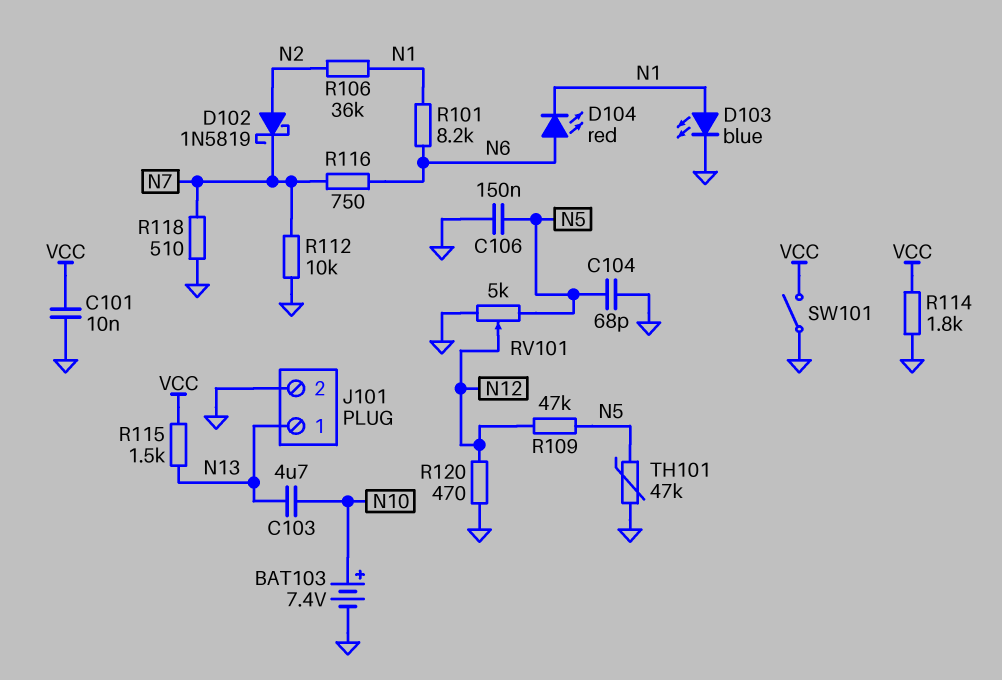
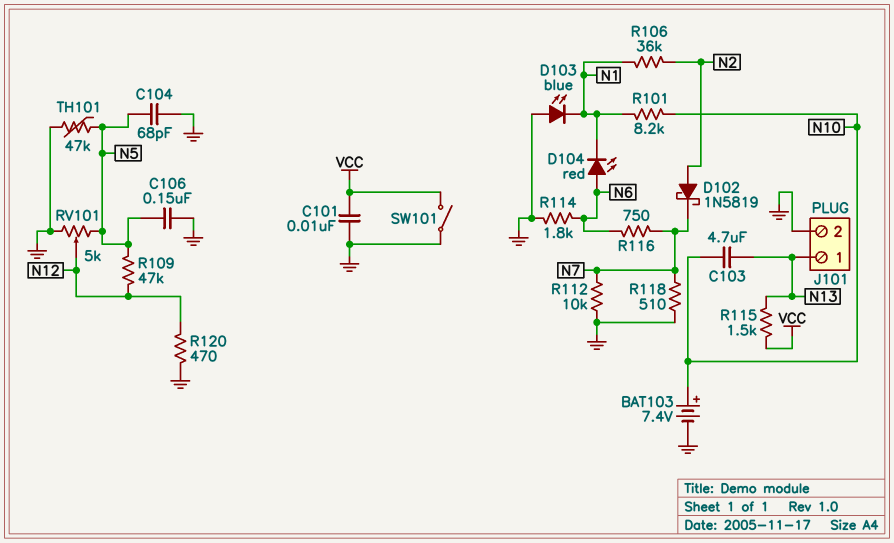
D103: LED blue (A N1, K GND) -> LED blue (A GND, K N1)
R101: 8.2k (N1, N6) -> 8.2k (N1, N10)
R114: 1.8k (GND, VCC) -> 1.8k (GND, N6)

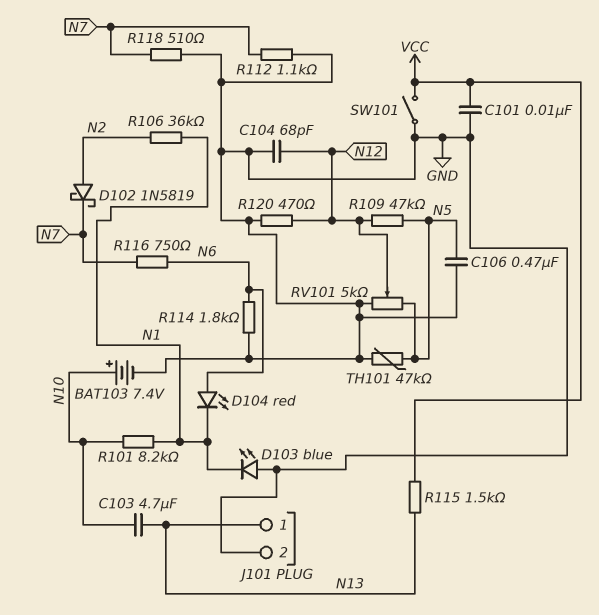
C104: 68pF (GND, N5) -> 68pF (GND, N12)
C106: 150nF (GND, N5) -> 470nF (GND, N5)
R112: 10k (GND, N7) -> 1.1k (GND, N7)

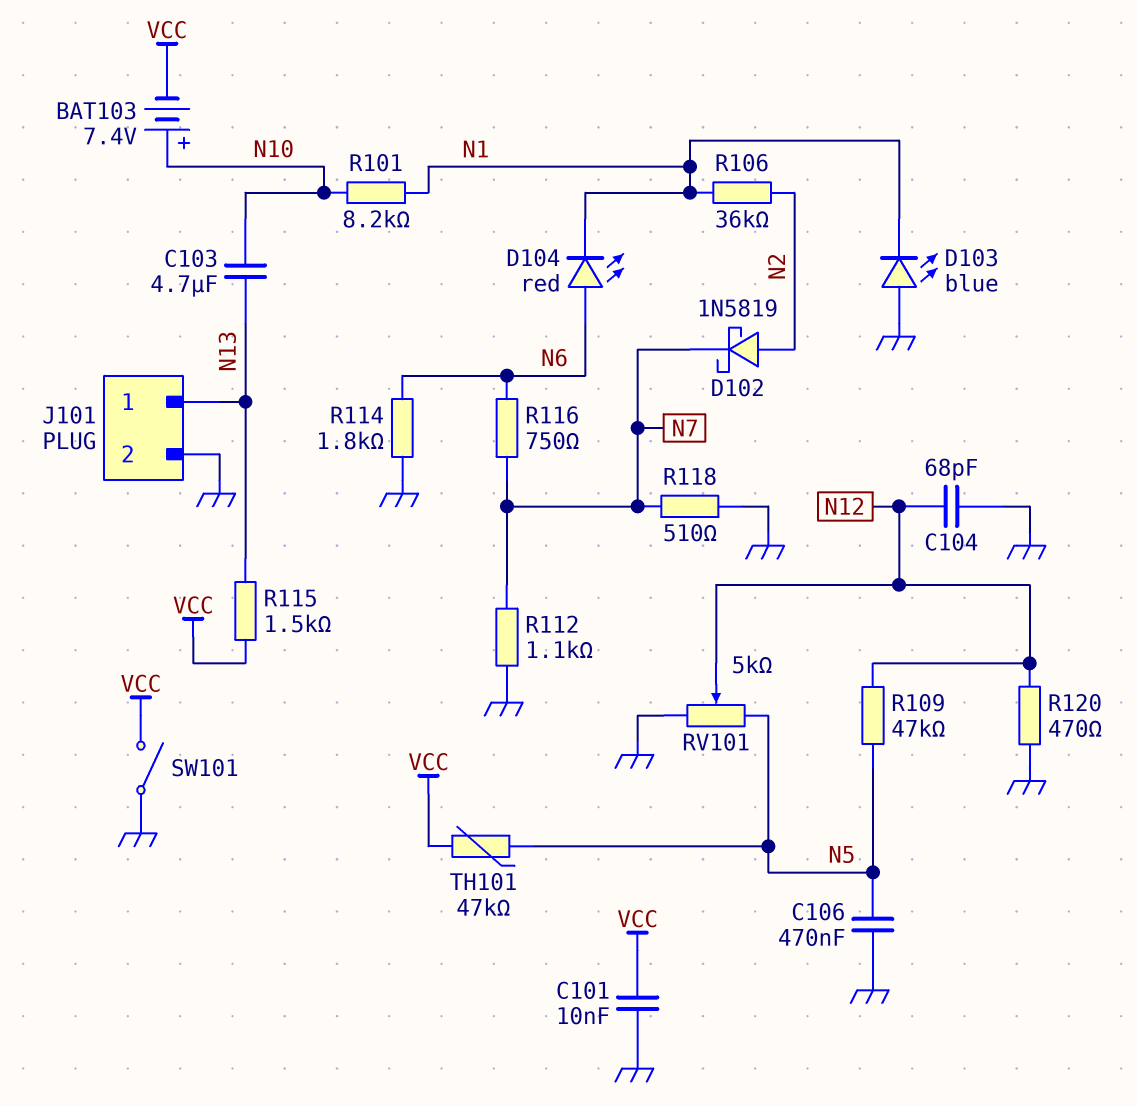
BAT103: 7.4V (plus N10, minus GND) -> 7.4V (plus N10, minus VCC)
TH101: 47k (GND, N5) -> 47k (N5, VCC)

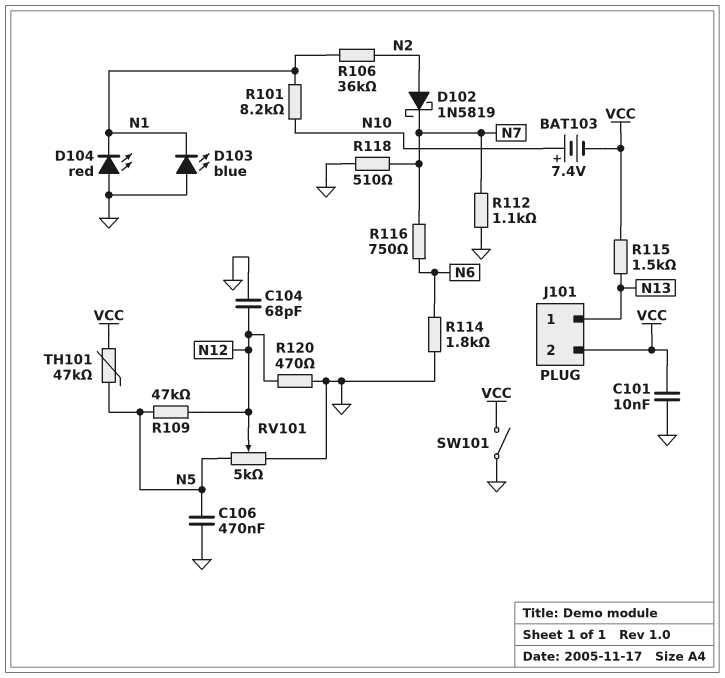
C103: 4.7uF (N10, N13) -> none
D104: LED red (A N6, K N1) -> LED red (A GND, K N1)
J101 pin 2: GND -> VCC

